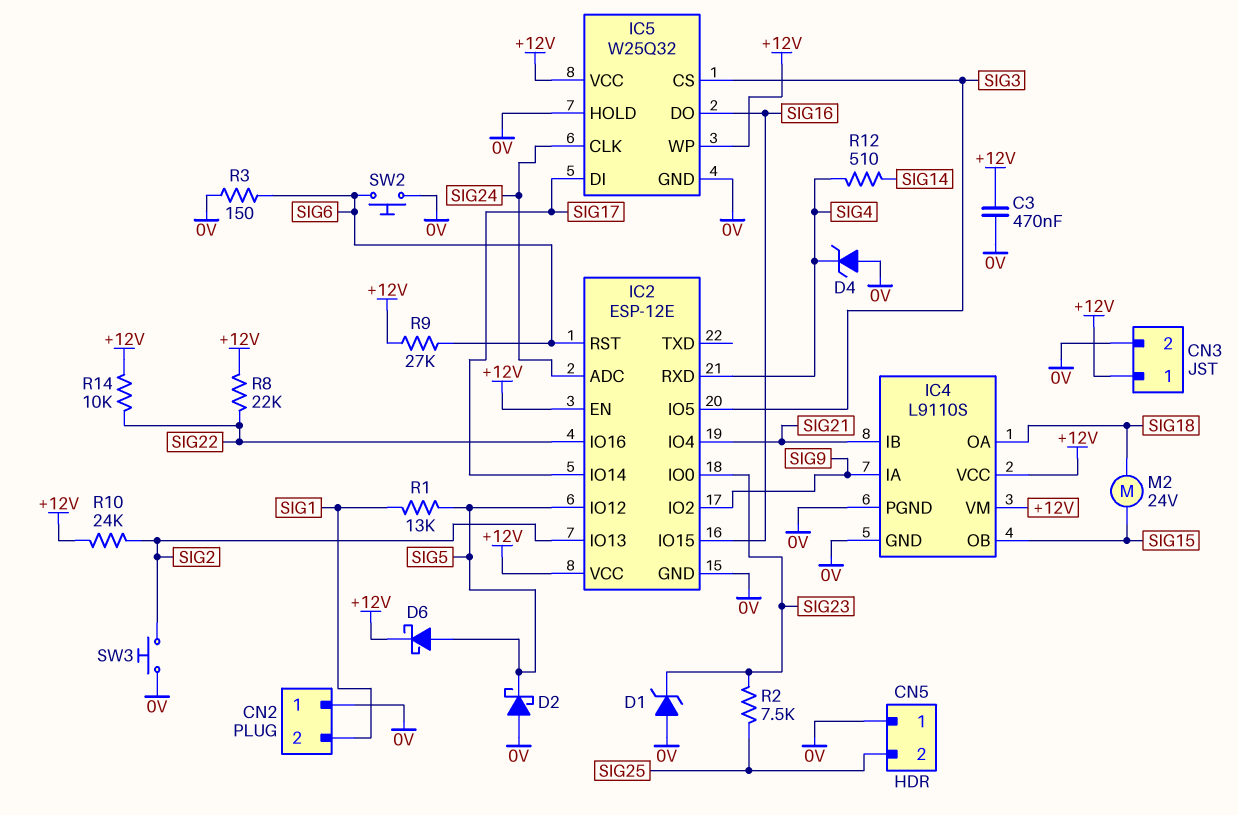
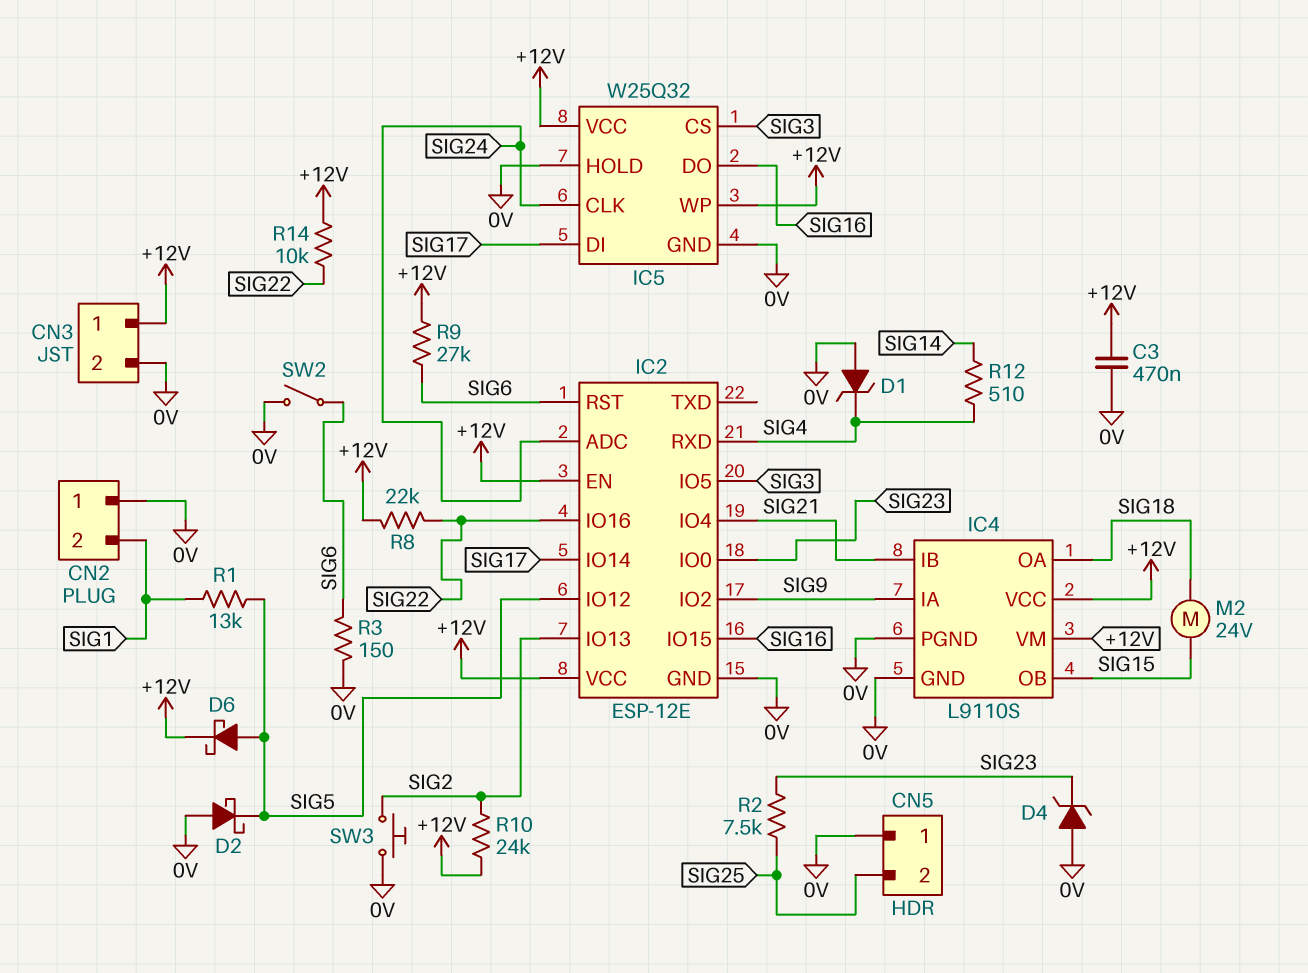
D1: zener (A 0V, K SIG23) -> zener (A 0V, K SIG4)
D4: zener (A 0V, K SIG4) -> zener (A 0V, K SIG23)
SW2: button (0V, SIG6) -> switch (0V, SIG6)

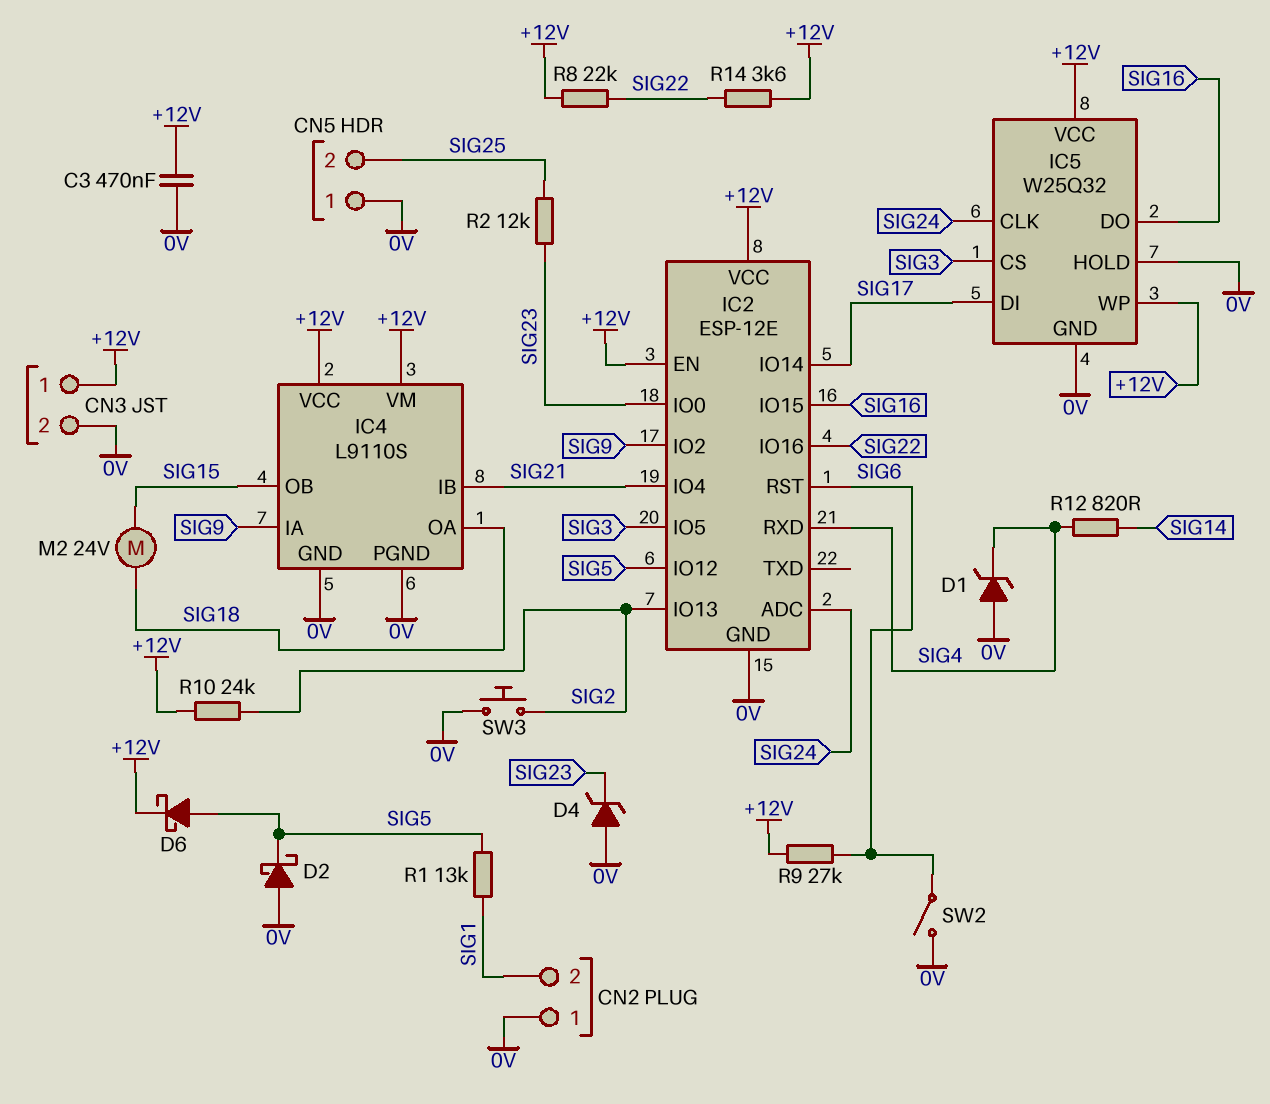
R2: 7.5k (SIG23, SIG25) -> 12k (SIG23, SIG25)
R3: 150 (0V, SIG6) -> none
R12: 510 (SIG4, SIG14) -> 820 (SIG4, SIG14)
R14: 10k (+12V, SIG22) -> 3.6k (+12V, SIG22)

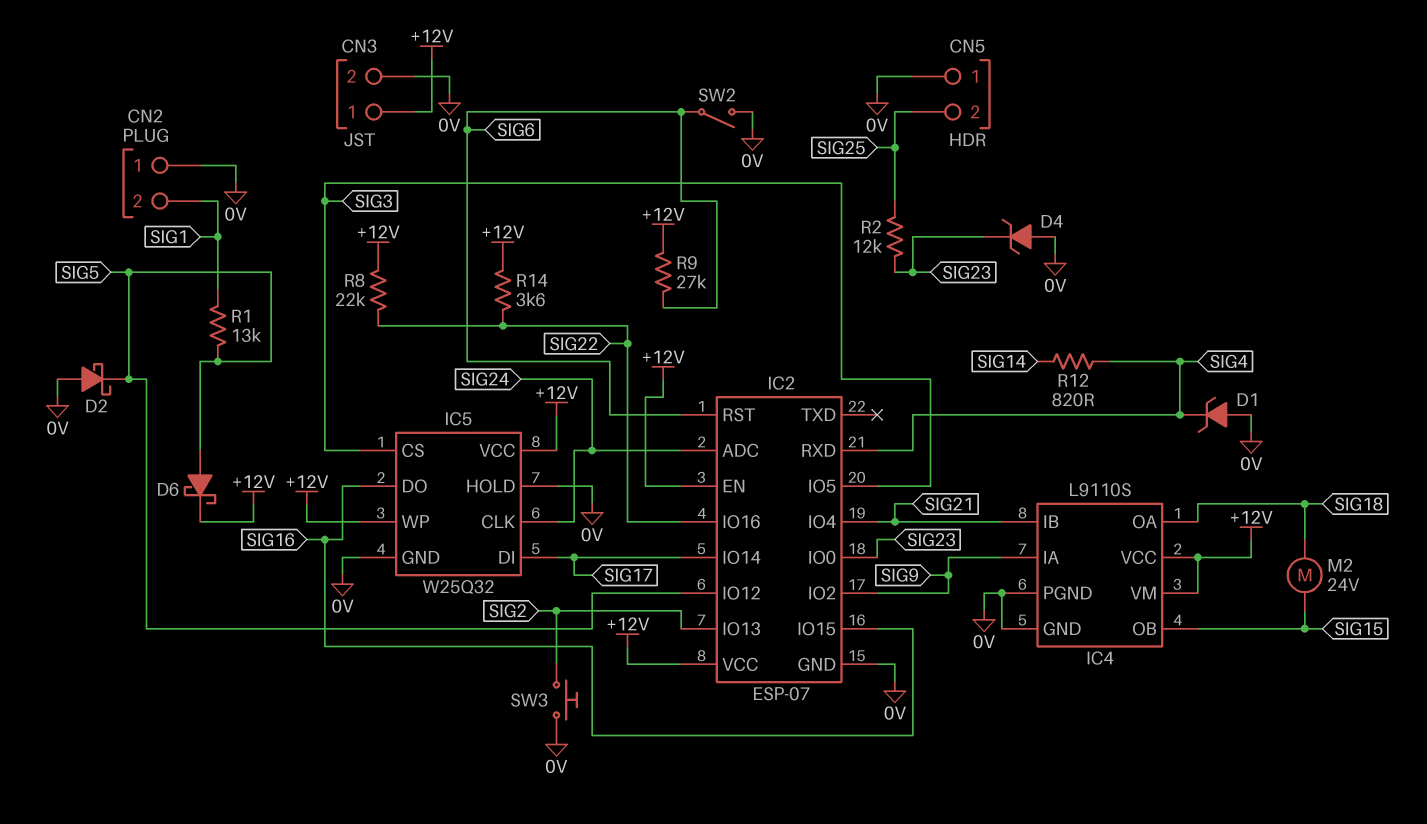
C3: 470nF (+12V, 0V) -> none
IC2: ESP-12E -> ESP-07
R10: 24k (+12V, SIG2) -> none

